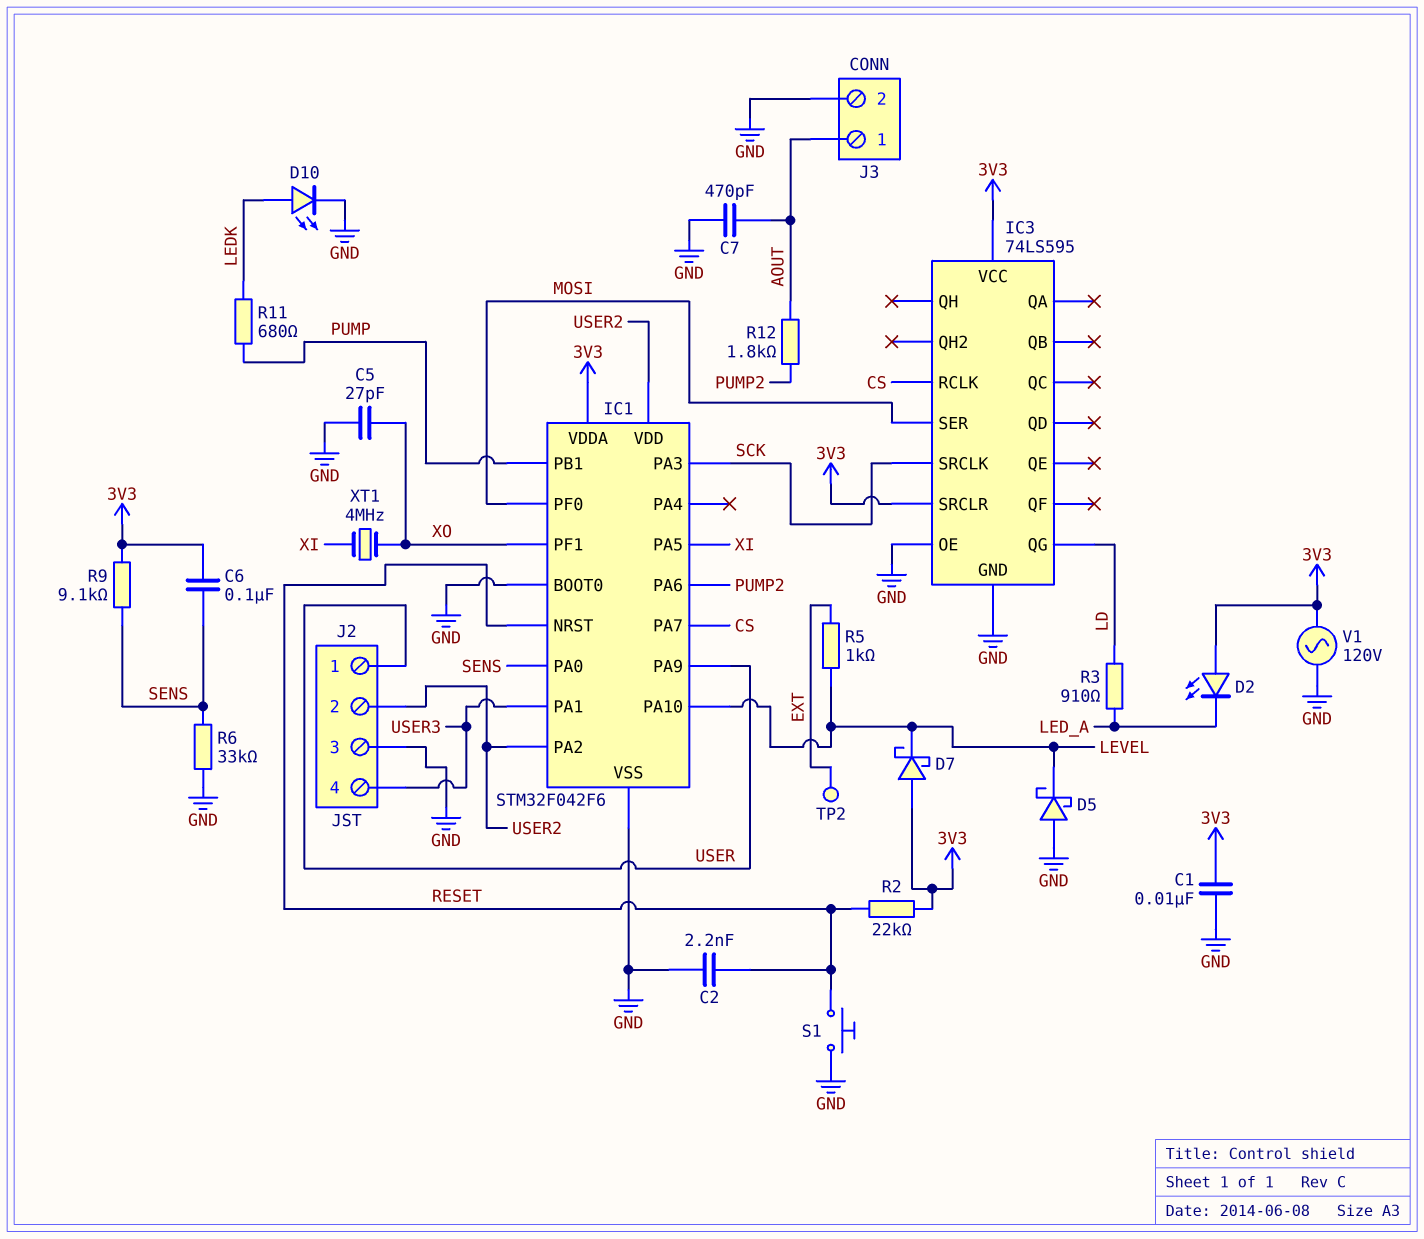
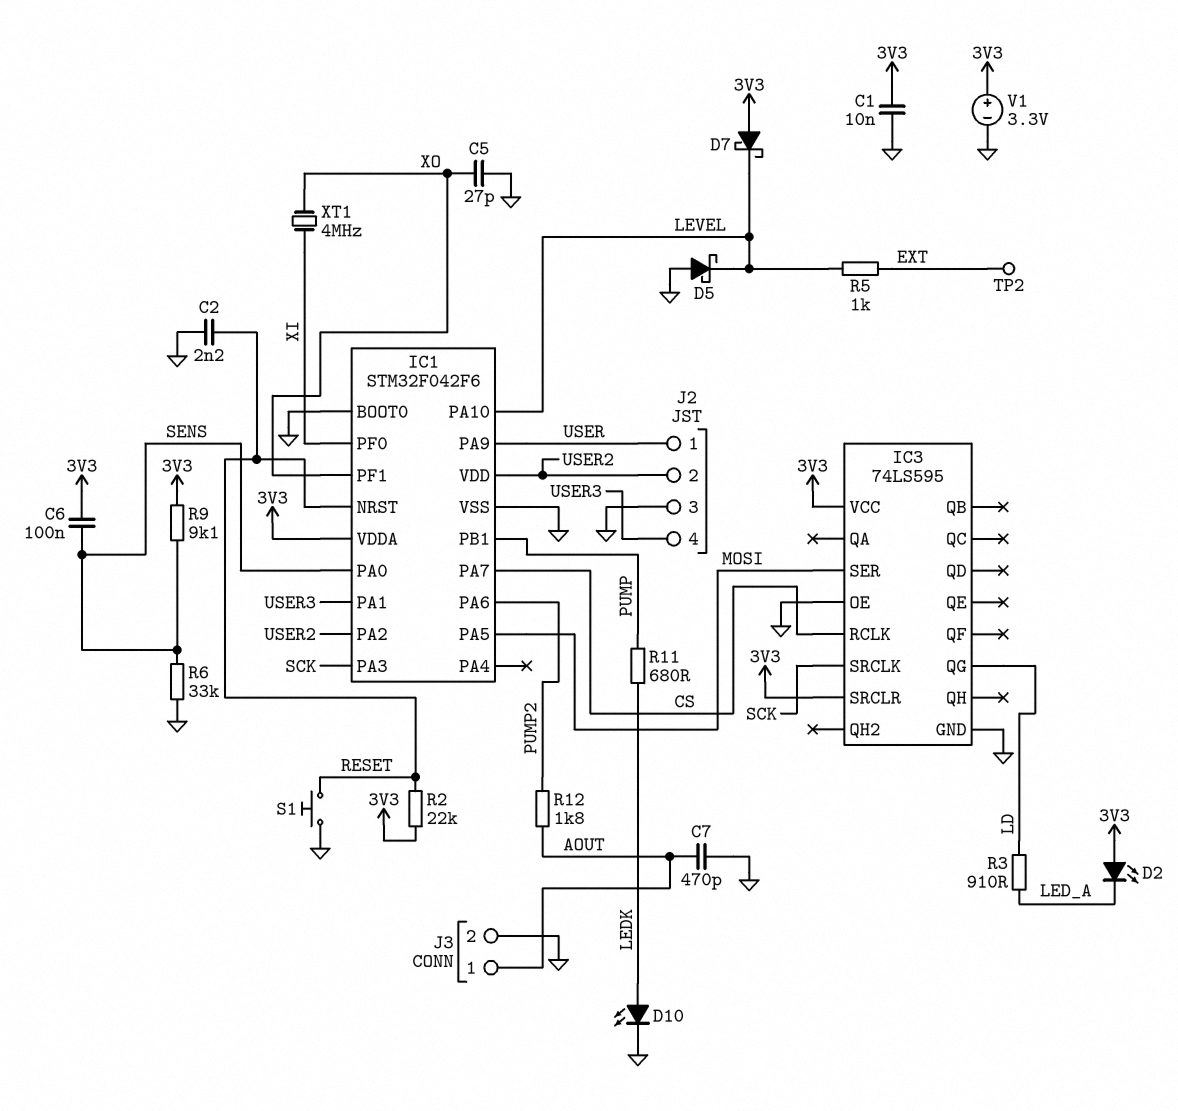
IC1 pin PA5: XI -> MOSI
IC1 pin PF0: MOSI -> XI
V1: AC 120V (3V3, GND) -> 3.3V (plus 3V3, minus GND)

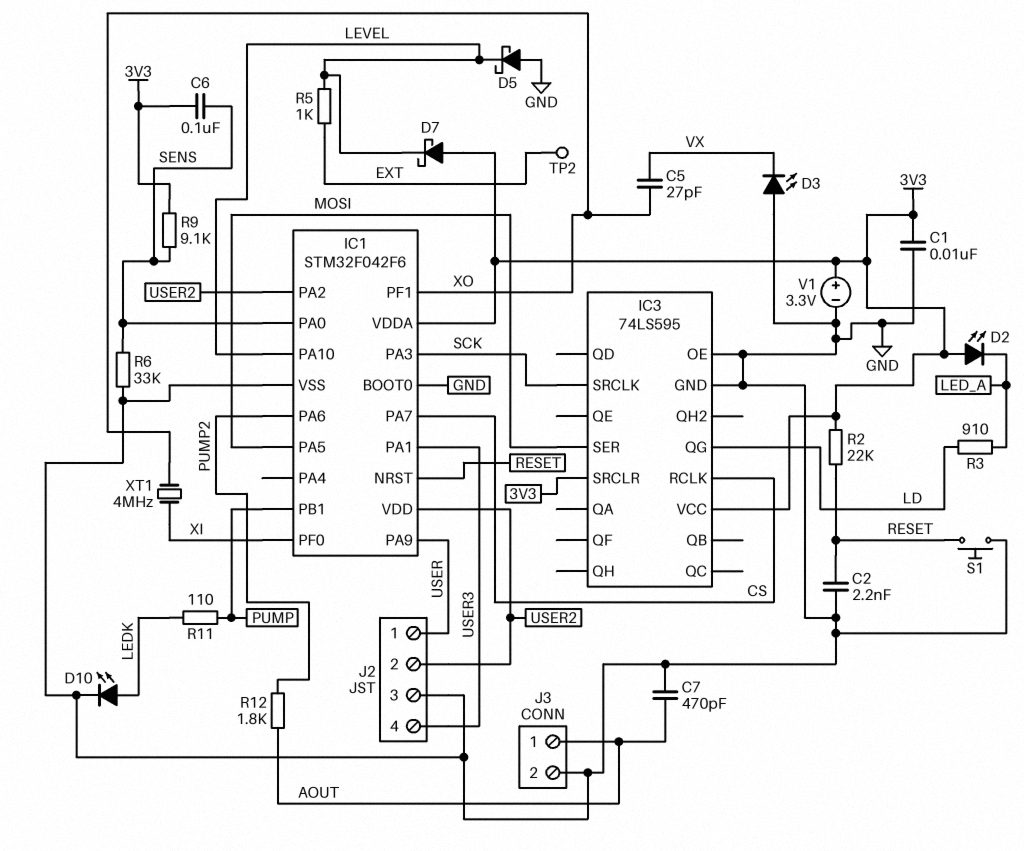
C5: 27pF (GND, XO) -> 27pF (VX, XO)
D3: none -> LED (A GND, K VX)
R11: 680 (LEDK, PUMP) -> 110 (LEDK, PUMP)

